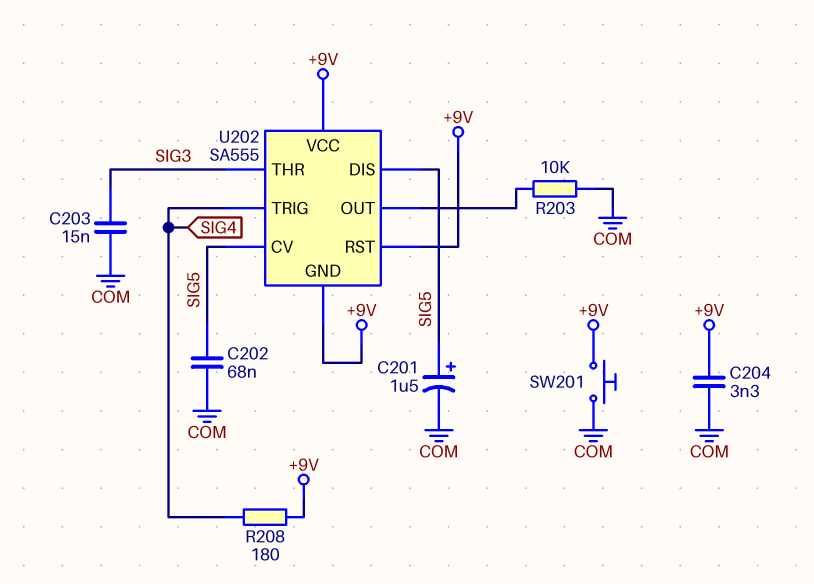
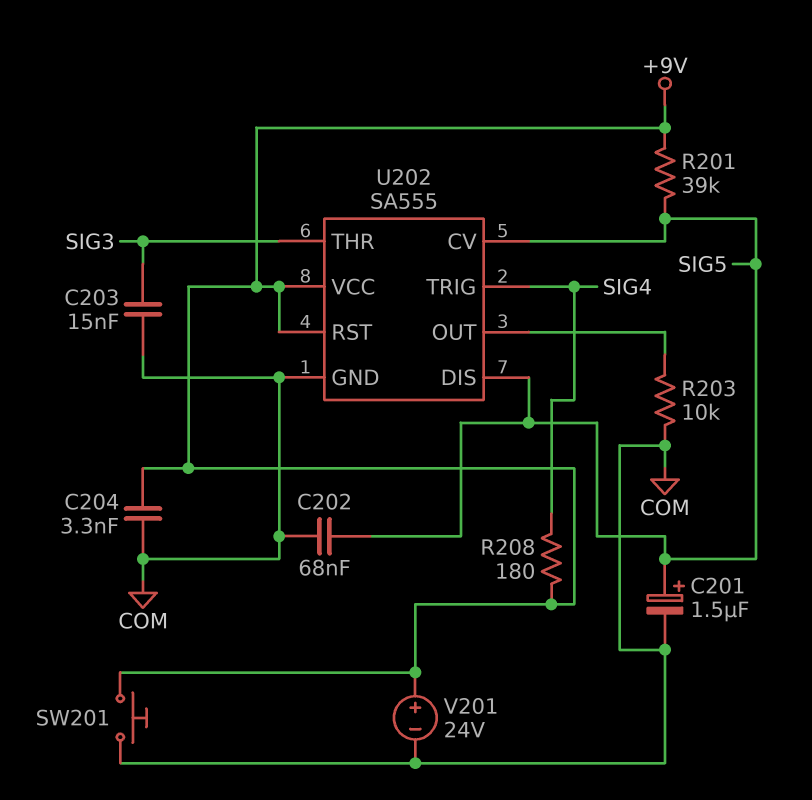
R201: none -> 39k (+9V, SIG5)
U202 pin GND: +9V -> COM
V201: none -> 24V (plus +9V, minus COM)

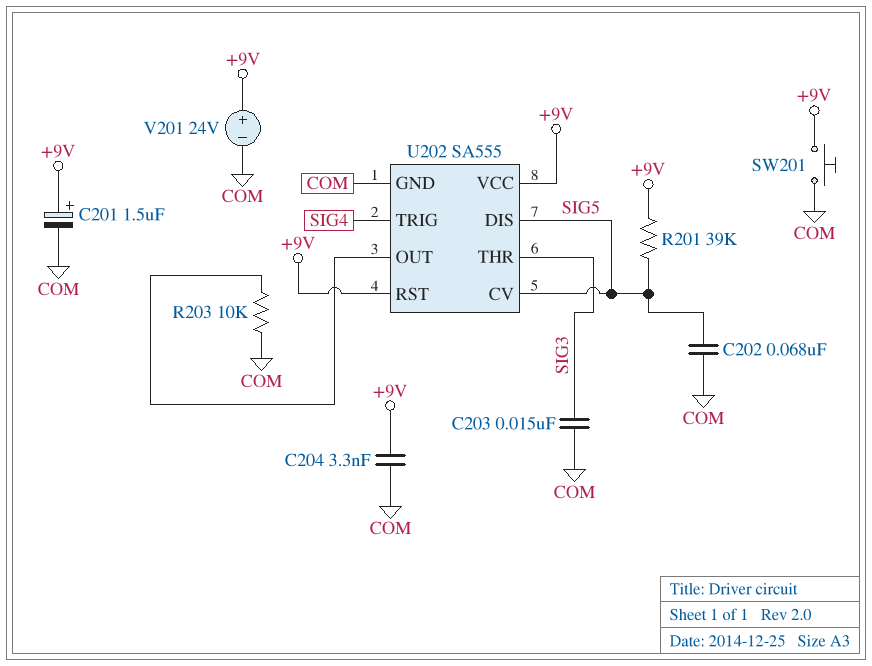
C201: 1.5uF (plus SIG5, minus COM) -> 1.5uF (plus +9V, minus COM)
R208: 180 (+9V, SIG4) -> none

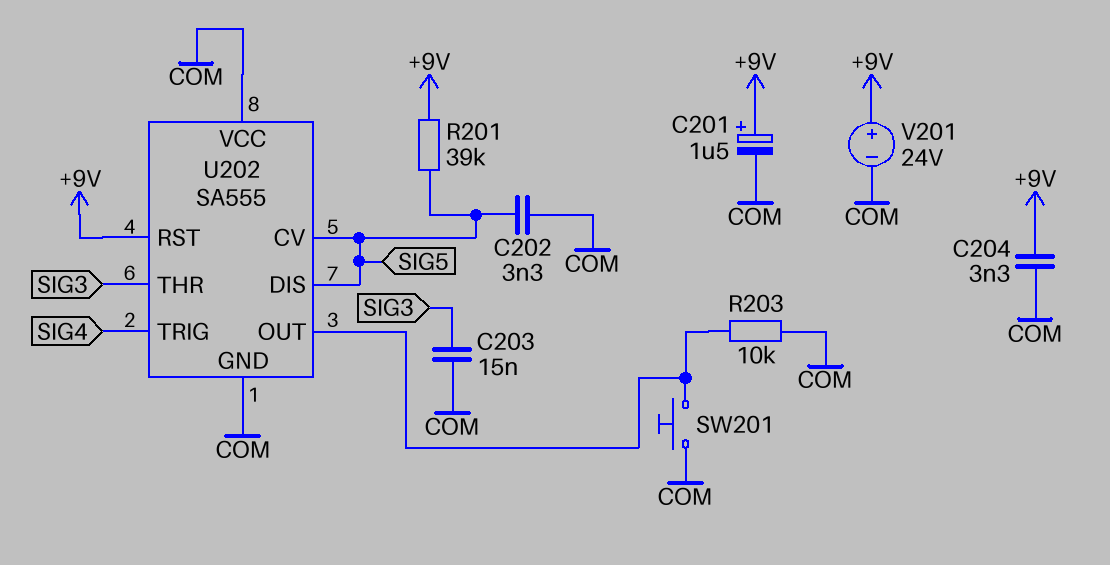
C202: 68nF (COM, SIG5) -> 3.3nF (COM, SIG5)
SW201: button (+9V, COM) -> button (COM, U202/OUT)
U202 pin VCC: +9V -> COM

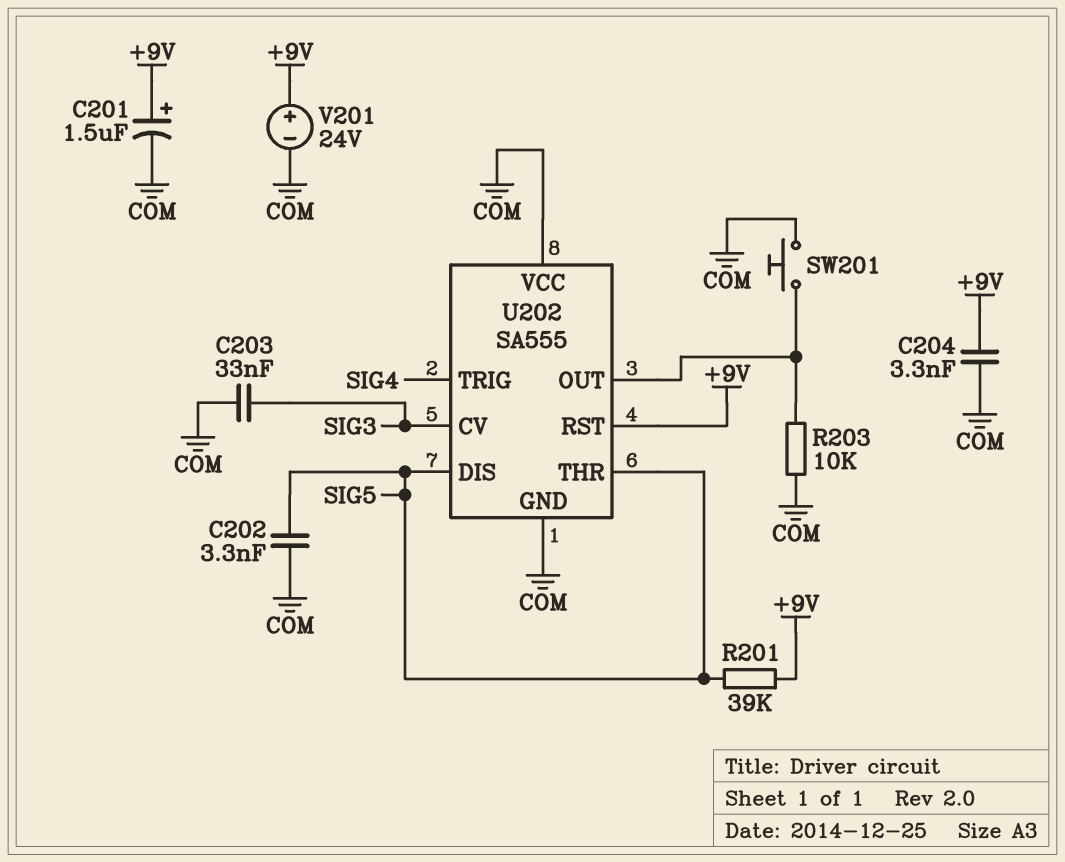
C203: 15nF (COM, SIG3) -> 33nF (COM, SIG3)
U202 pin CV: SIG5 -> SIG3
U202 pin THR: SIG3 -> SIG5

